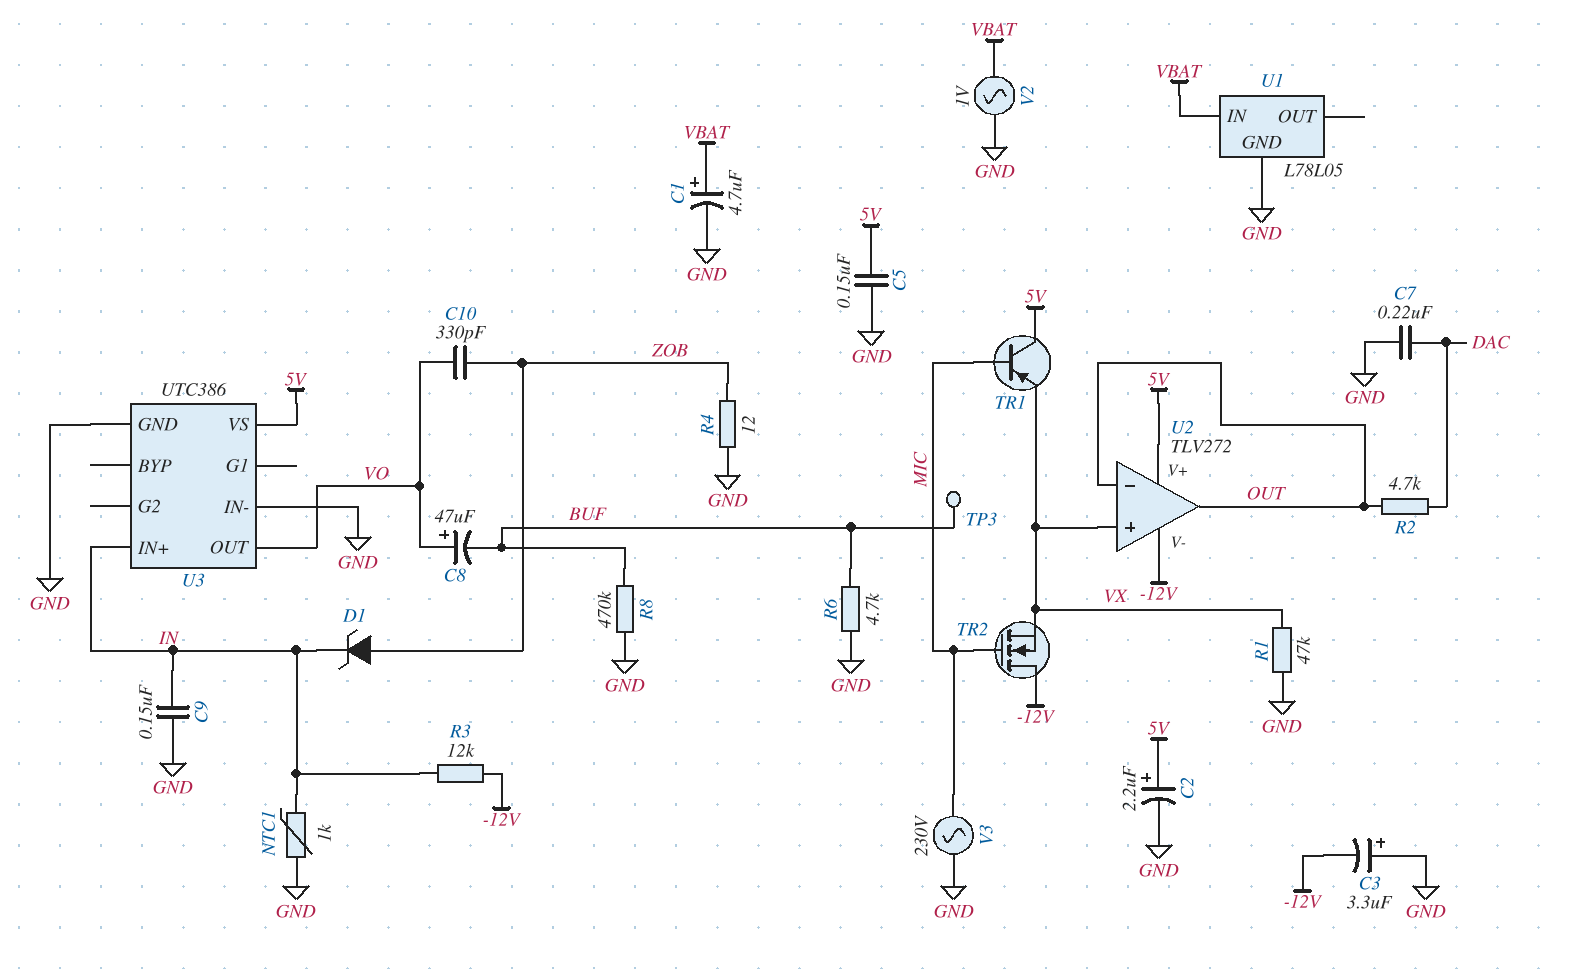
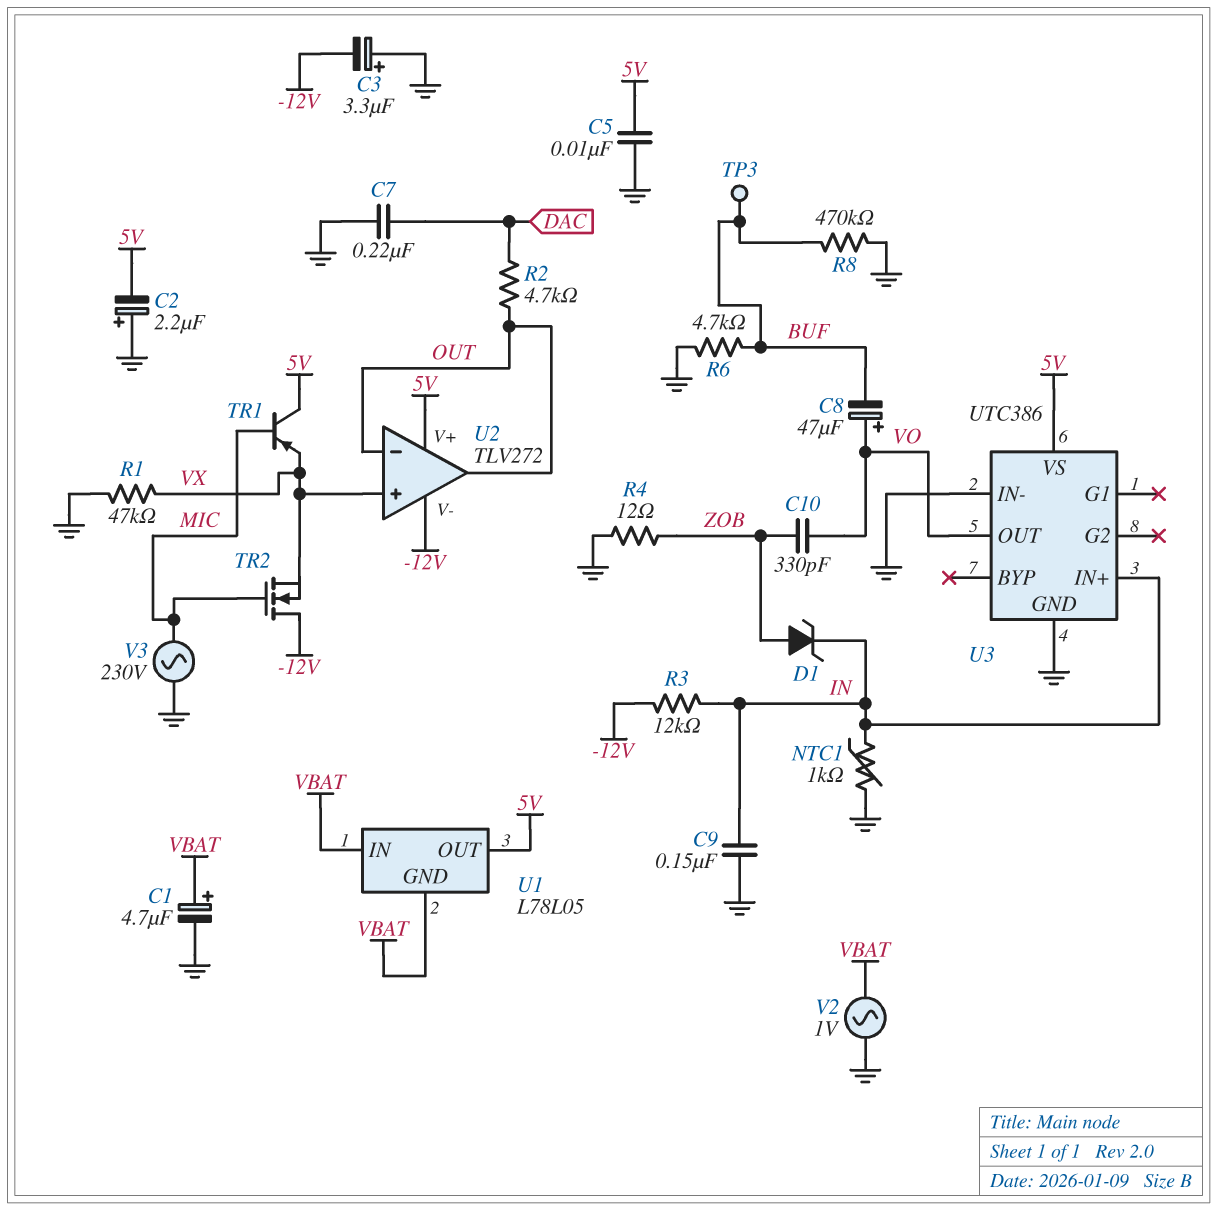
C2: 2.2uF (plus 5V, minus GND) -> 2.2uF (plus GND, minus 5V)
C5: 150nF (5V, GND) -> 10nF (5V, GND)
U1 pin GND: GND -> VBAT
U1 pin OUT: none -> 5V

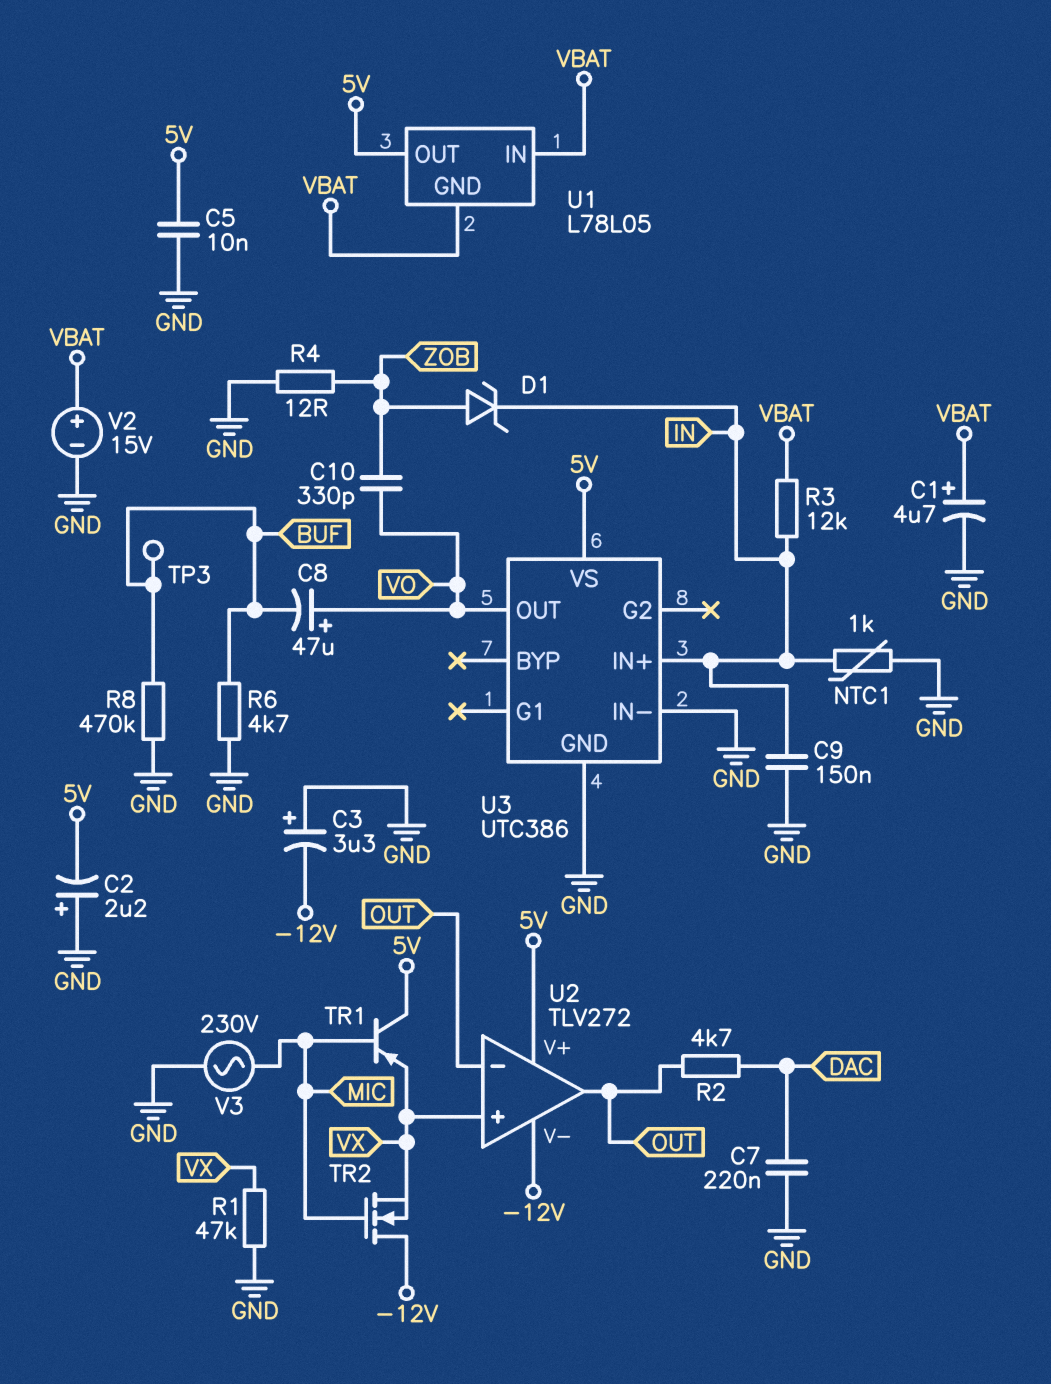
R3: 12k (-12V, IN) -> 12k (IN, VBAT)
V2: AC 1V (GND, VBAT) -> 15V (plus VBAT, minus GND)

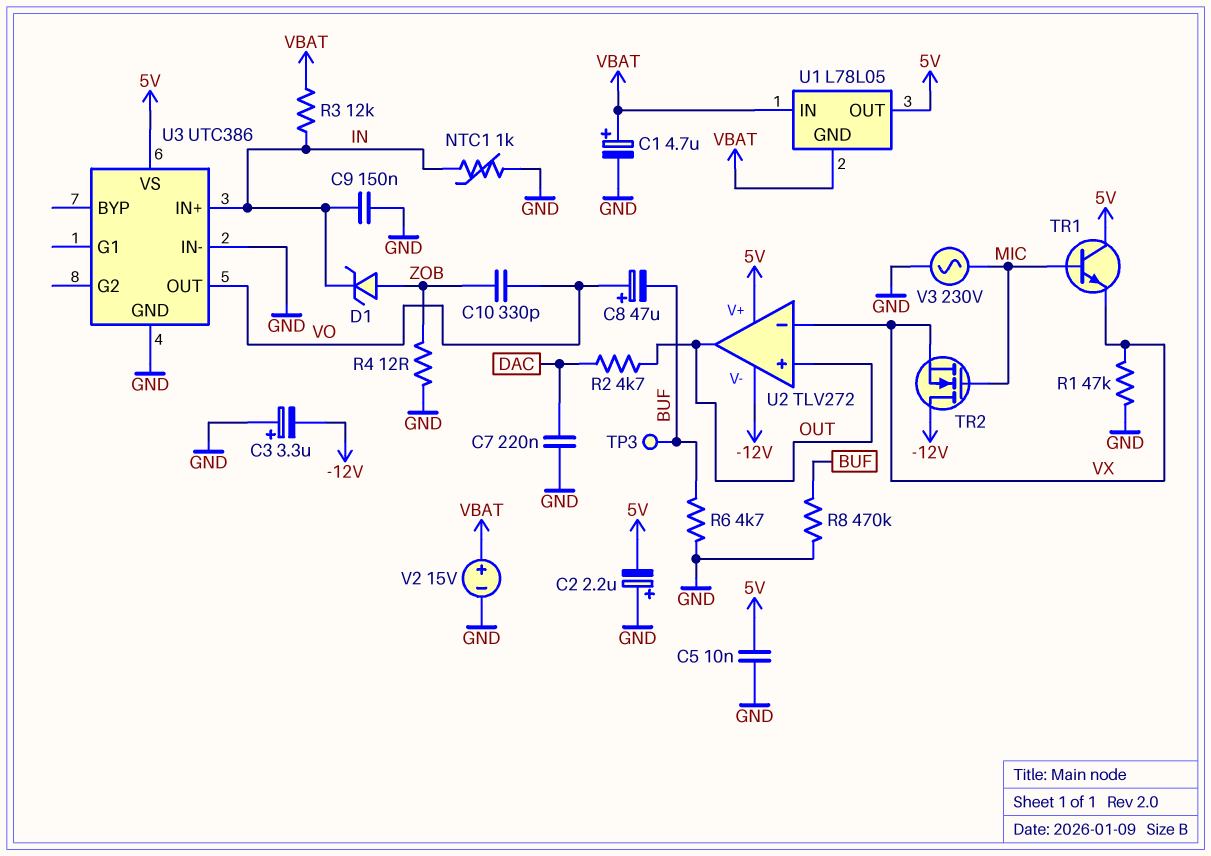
TR1: PNP (B MIC, C 5V, E VX) -> NPN (B MIC, C 5V, E VX)
U2 pin in+: VX -> OUT
U2 pin in-: OUT -> VX

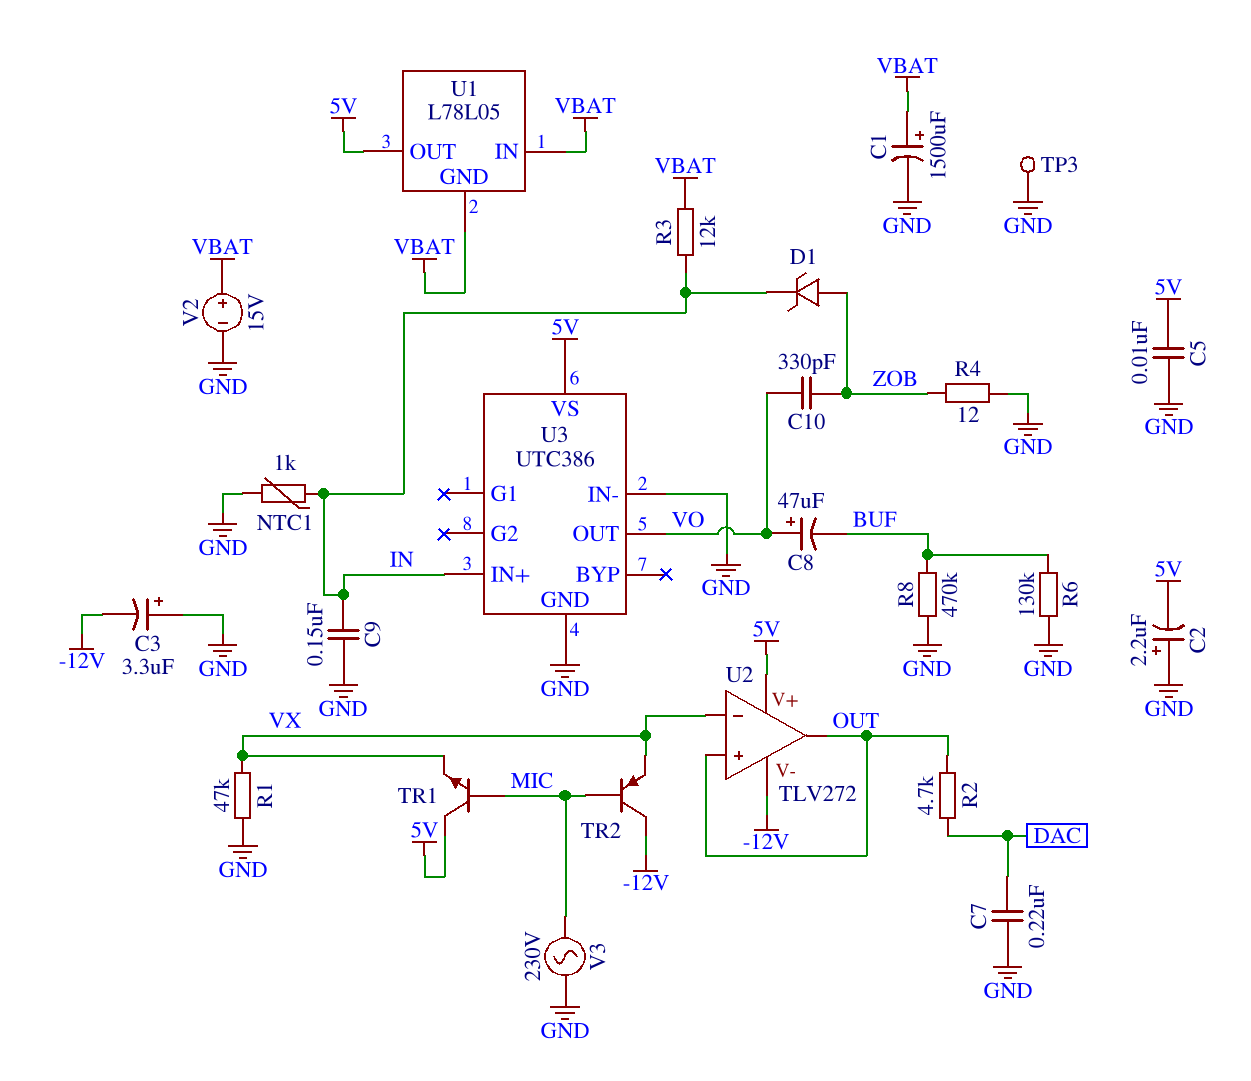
C1: 4.7uF (plus VBAT, minus GND) -> 1500uF (plus VBAT, minus GND)
R6: 4.7k (BUF, GND) -> 130k (BUF, GND)
TP3: test point (BUF) -> test point (GND)
TR2: NMOS (G MIC, D -12V, S VX) -> PNP (B MIC, C -12V, E VX)

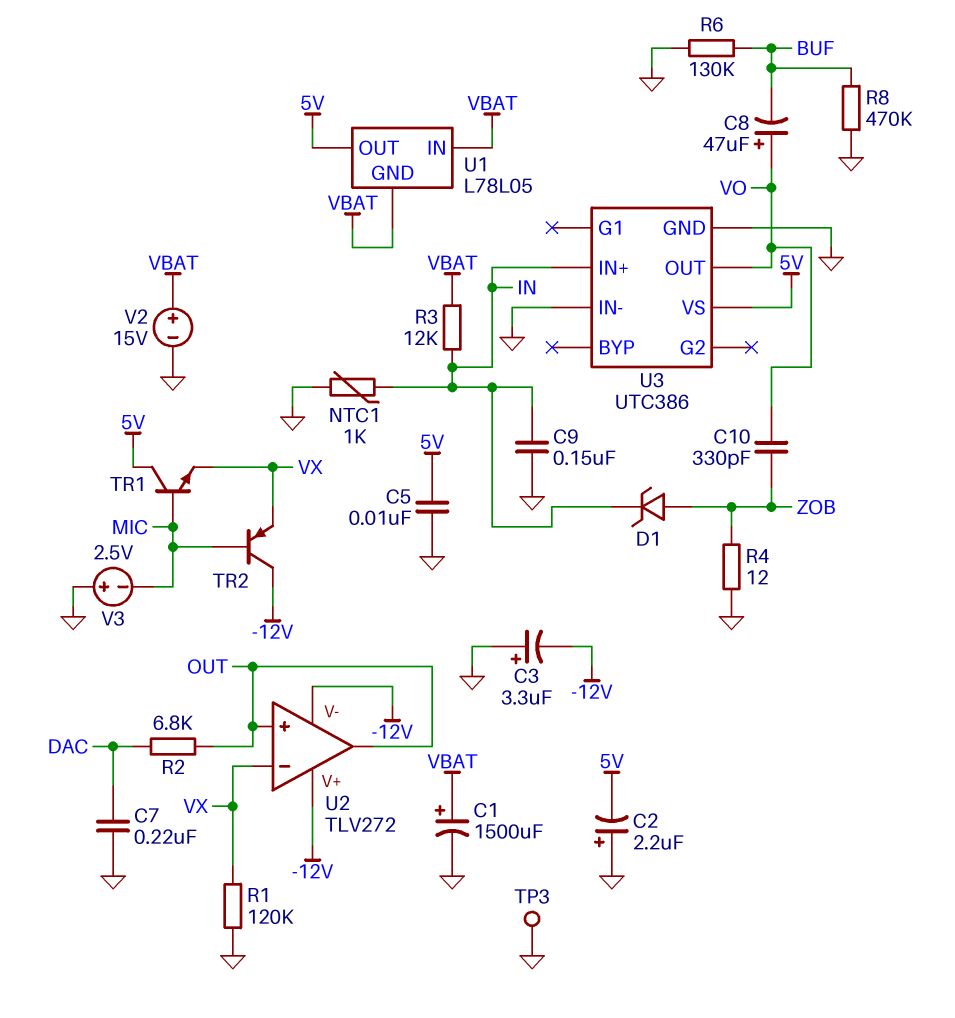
R1: 47k (GND, VX) -> 120k (GND, VX)
R2: 4.7k (DAC, OUT) -> 6.8k (DAC, OUT)
U2 pin V+: 5V -> -12V
V3: AC 230V (GND, MIC) -> 2.5V (plus GND, minus MIC)

